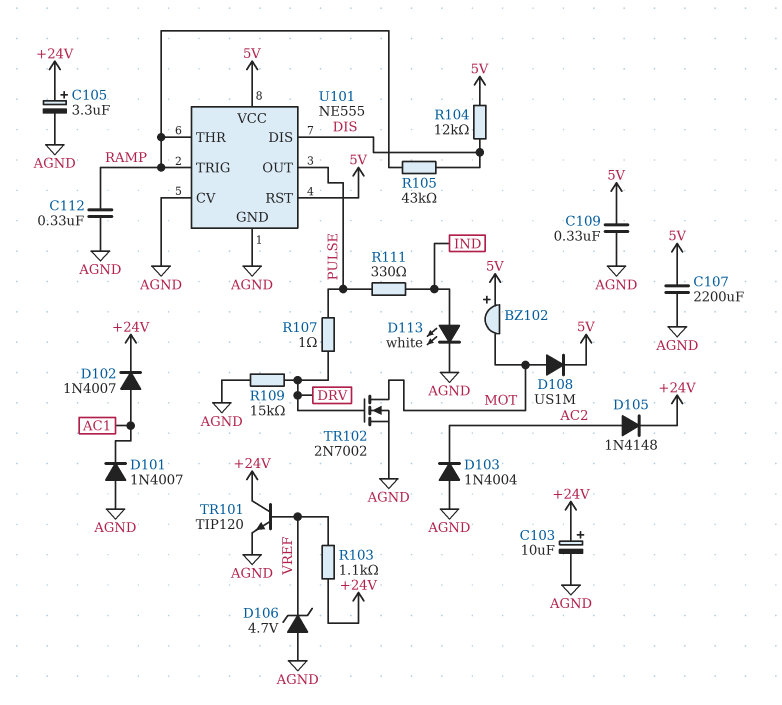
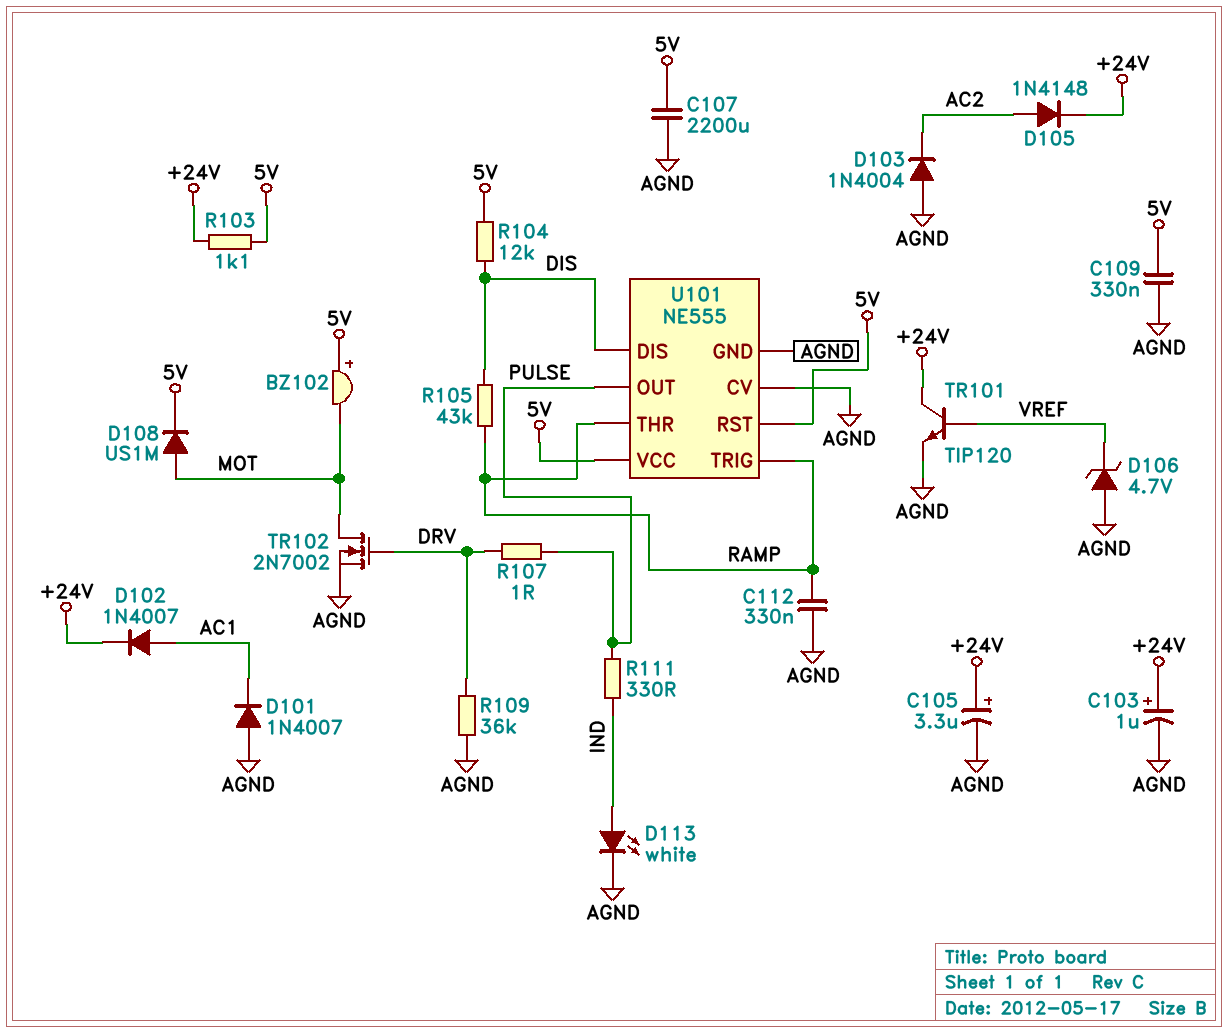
C103: 10uF (plus +24V, minus AGND) -> 1uF (plus +24V, minus AGND)
R103: 1.1k (+24V, VREF) -> 1.1k (+24V, 5V)
R109: 15k (AGND, DRV) -> 36k (AGND, DRV)

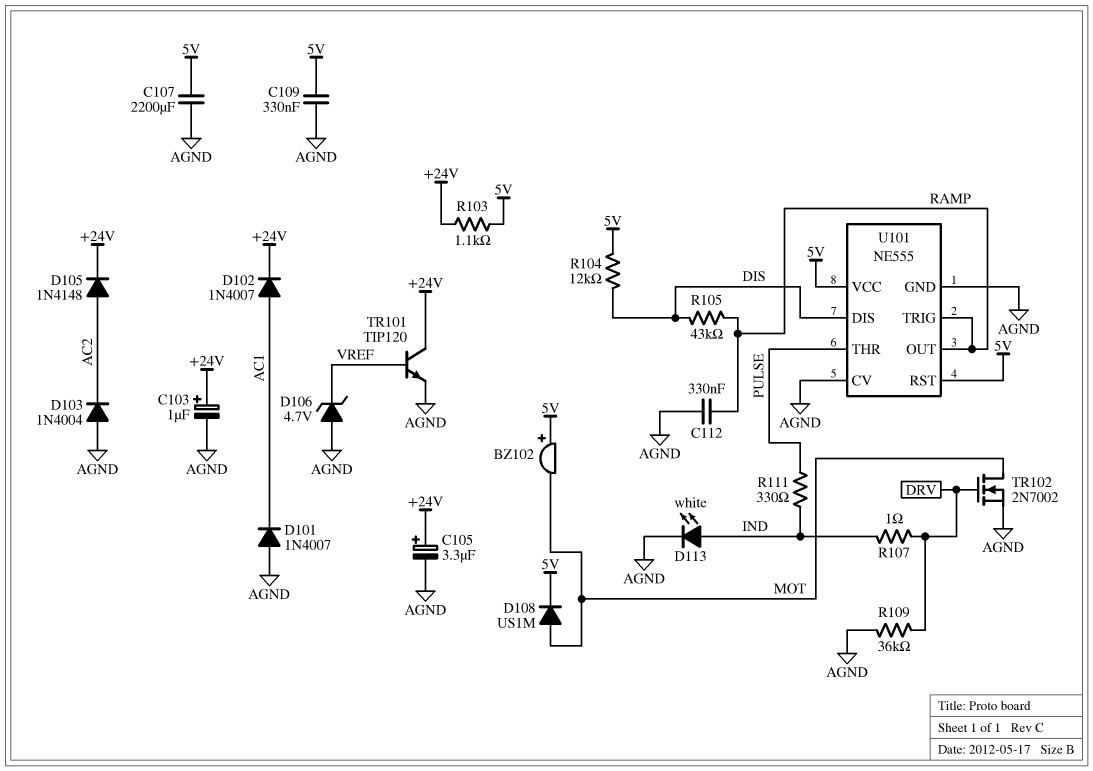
R107: 1 (DRV, PULSE) -> 1 (DRV, IND)
U101 pin OUT: PULSE -> RAMP
U101 pin THR: RAMP -> PULSE

